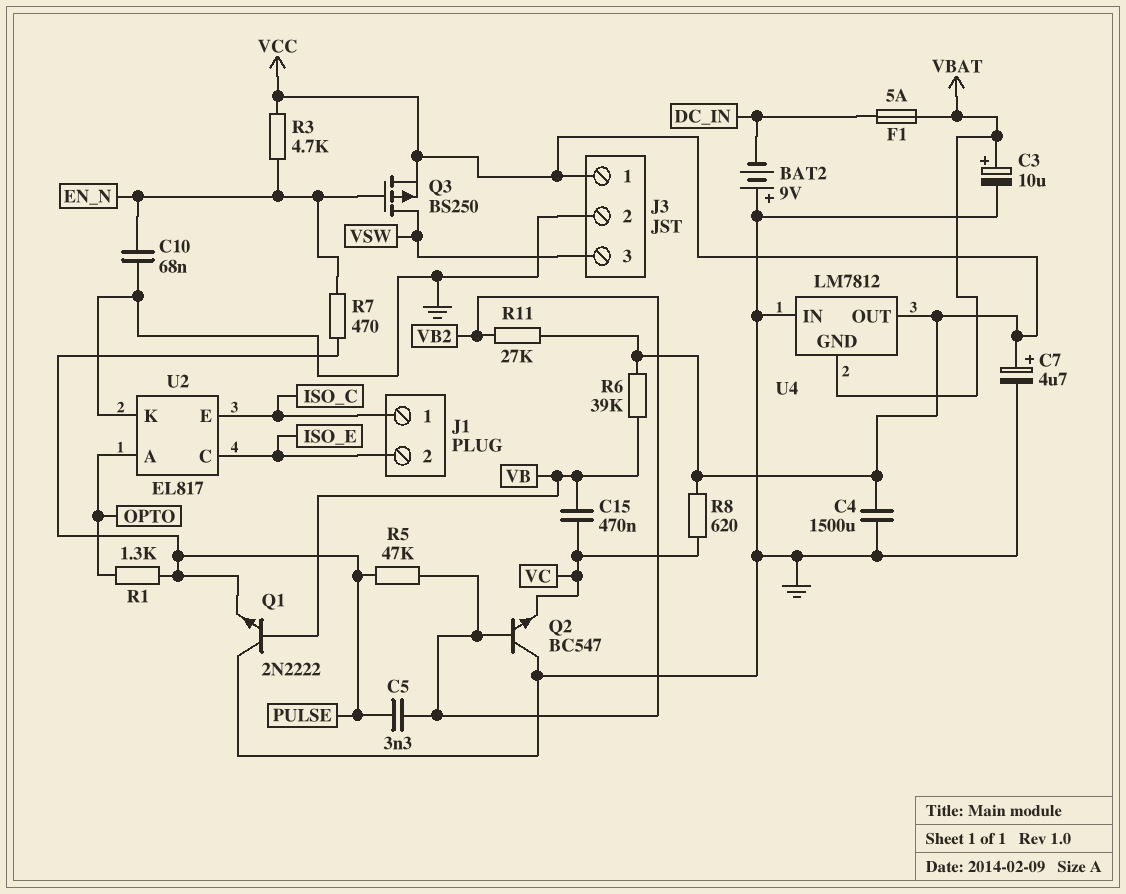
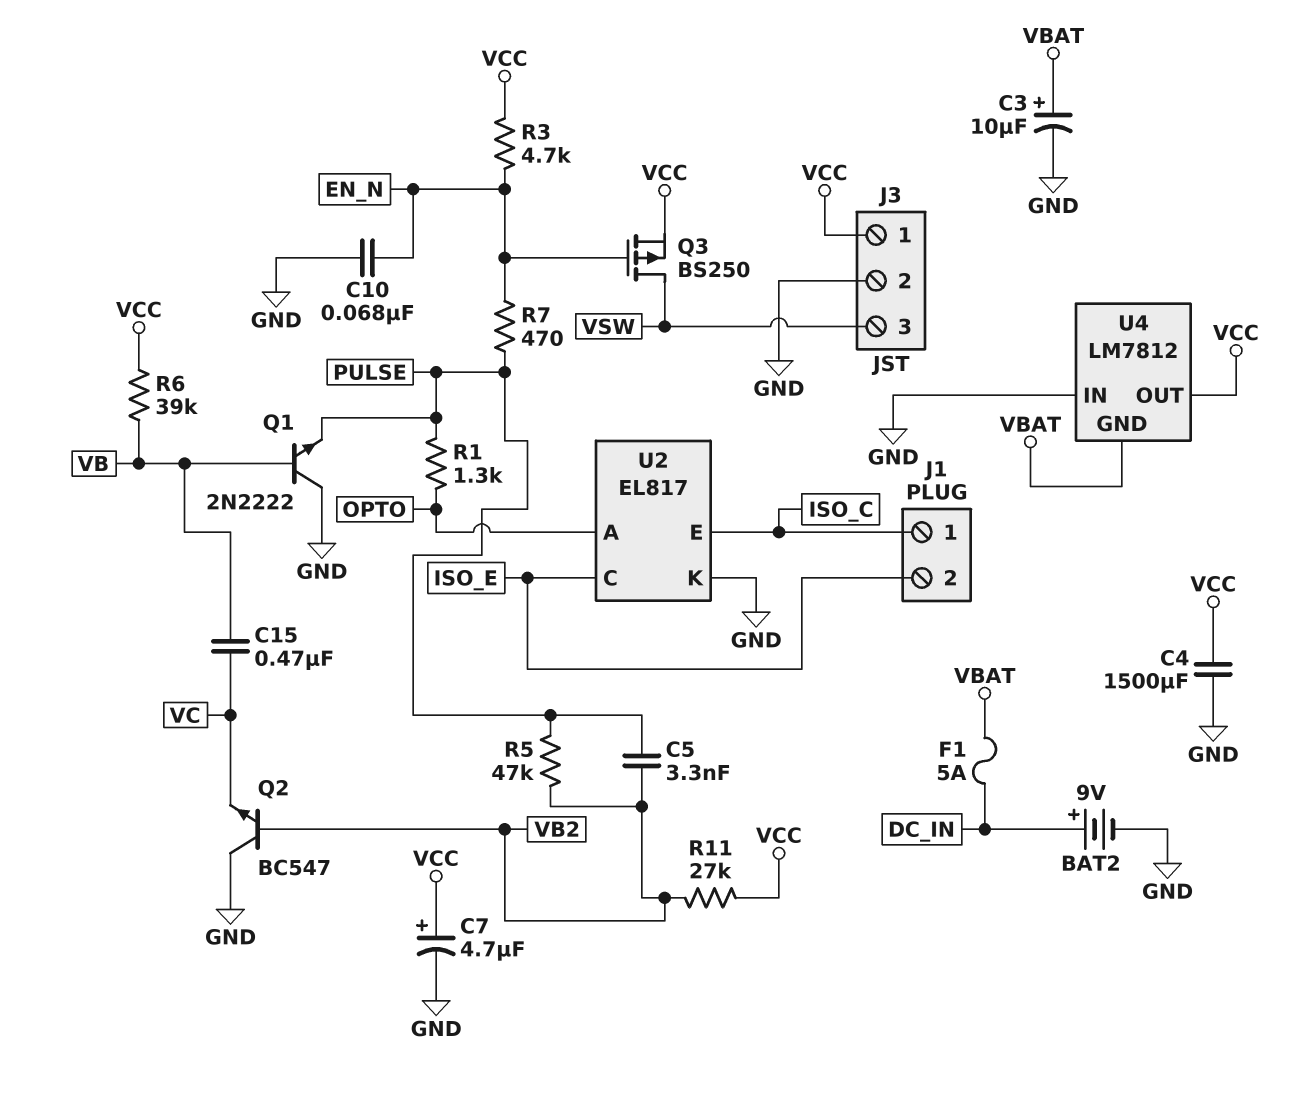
BAT2: 9V (plus GND, minus DC_IN) -> 9V (plus DC_IN, minus GND)
R8: 620 (VC, VCC) -> none

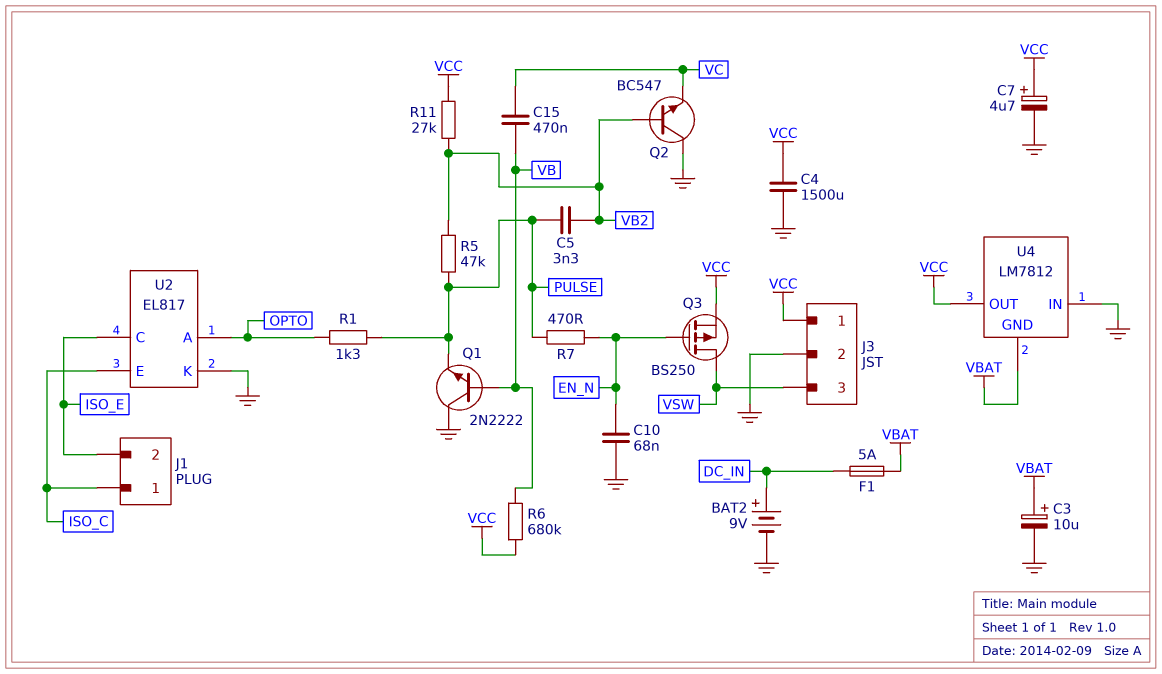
R3: 4.7k (EN_N, VCC) -> none
R6: 39k (VB, VCC) -> 680k (VB, VCC)

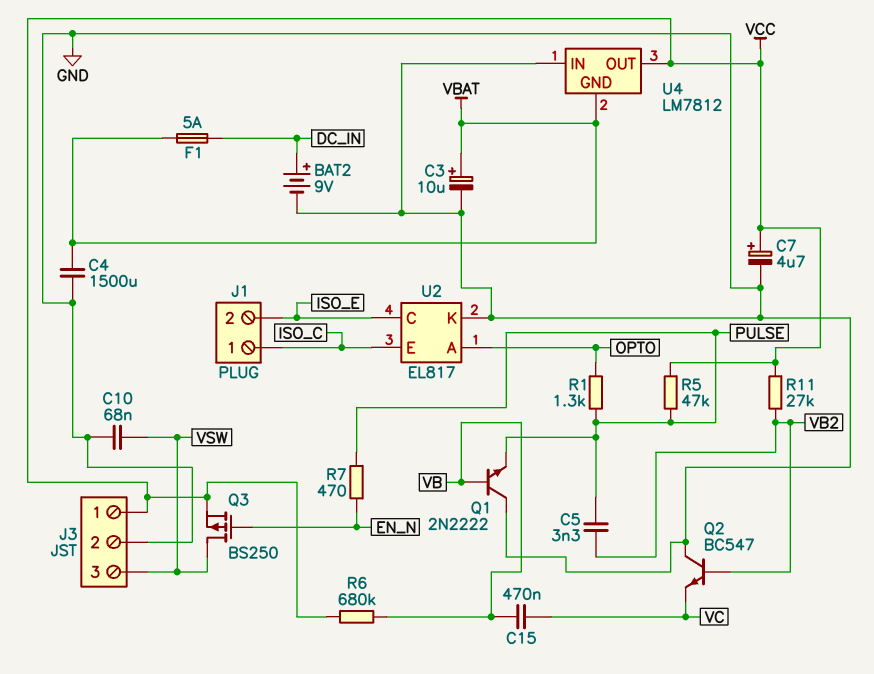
C4: 1500uF (GND, VCC) -> 1500uF (GND, VBAT)
C10: 68nF (EN_N, GND) -> 68nF (GND, VSW)
R5: 47k (PULSE, VB2) -> 47k (PULSE, VCC)

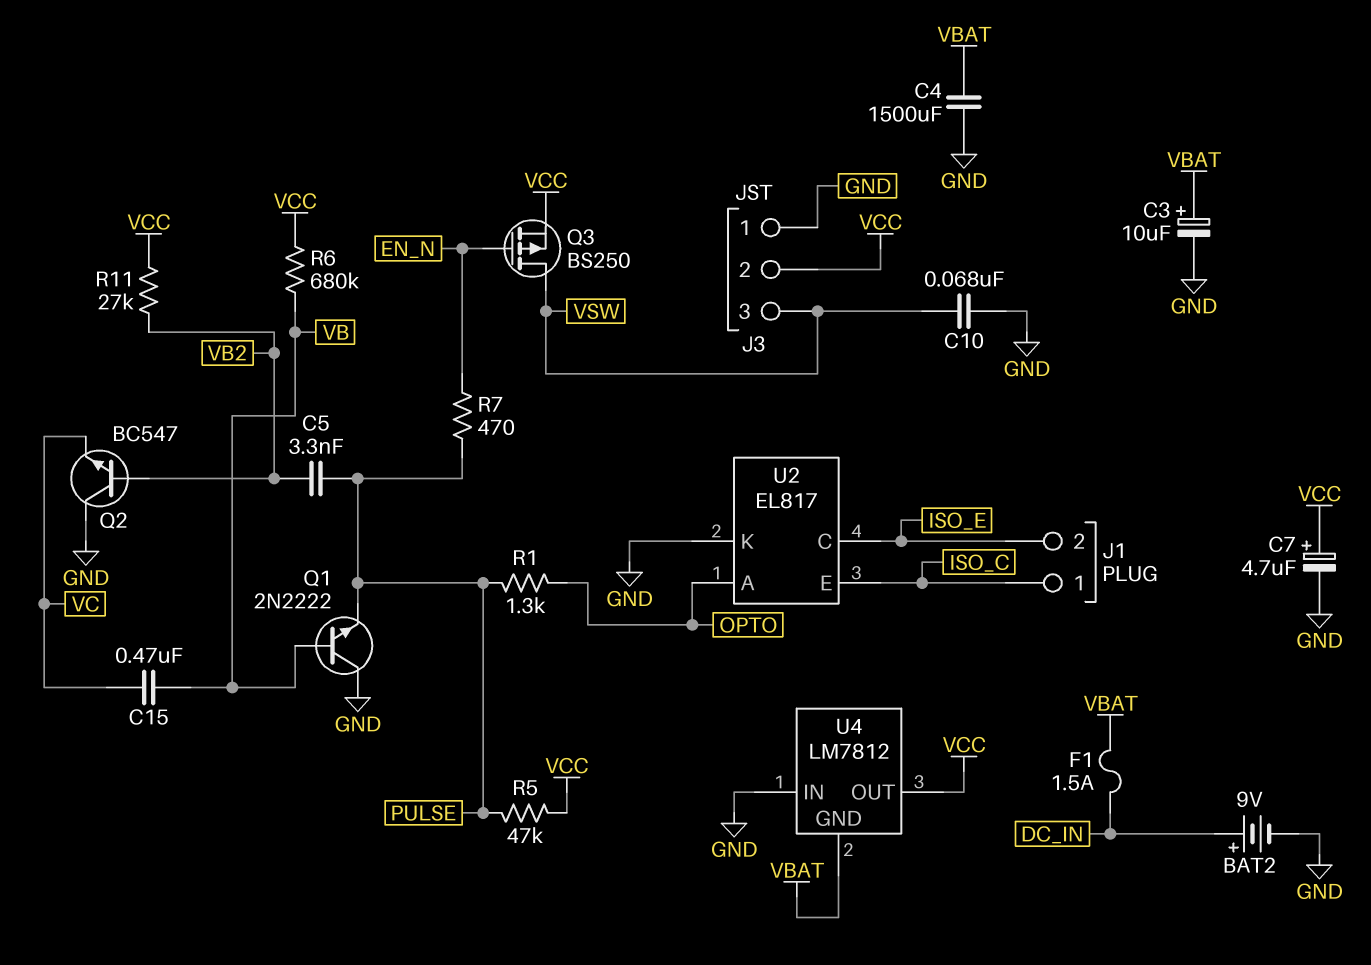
F1: 5A (DC_IN, VBAT) -> 1.5A (DC_IN, VBAT)
J3 pin 1: VCC -> GND
J3 pin 2: GND -> VCC

